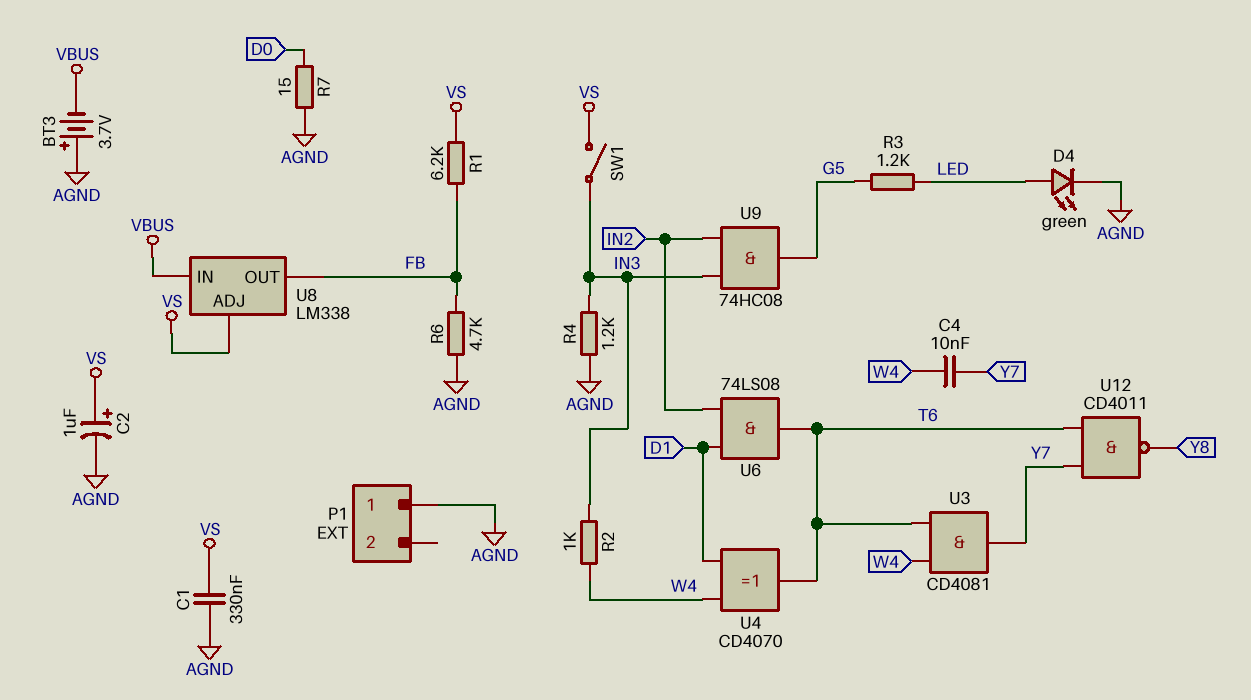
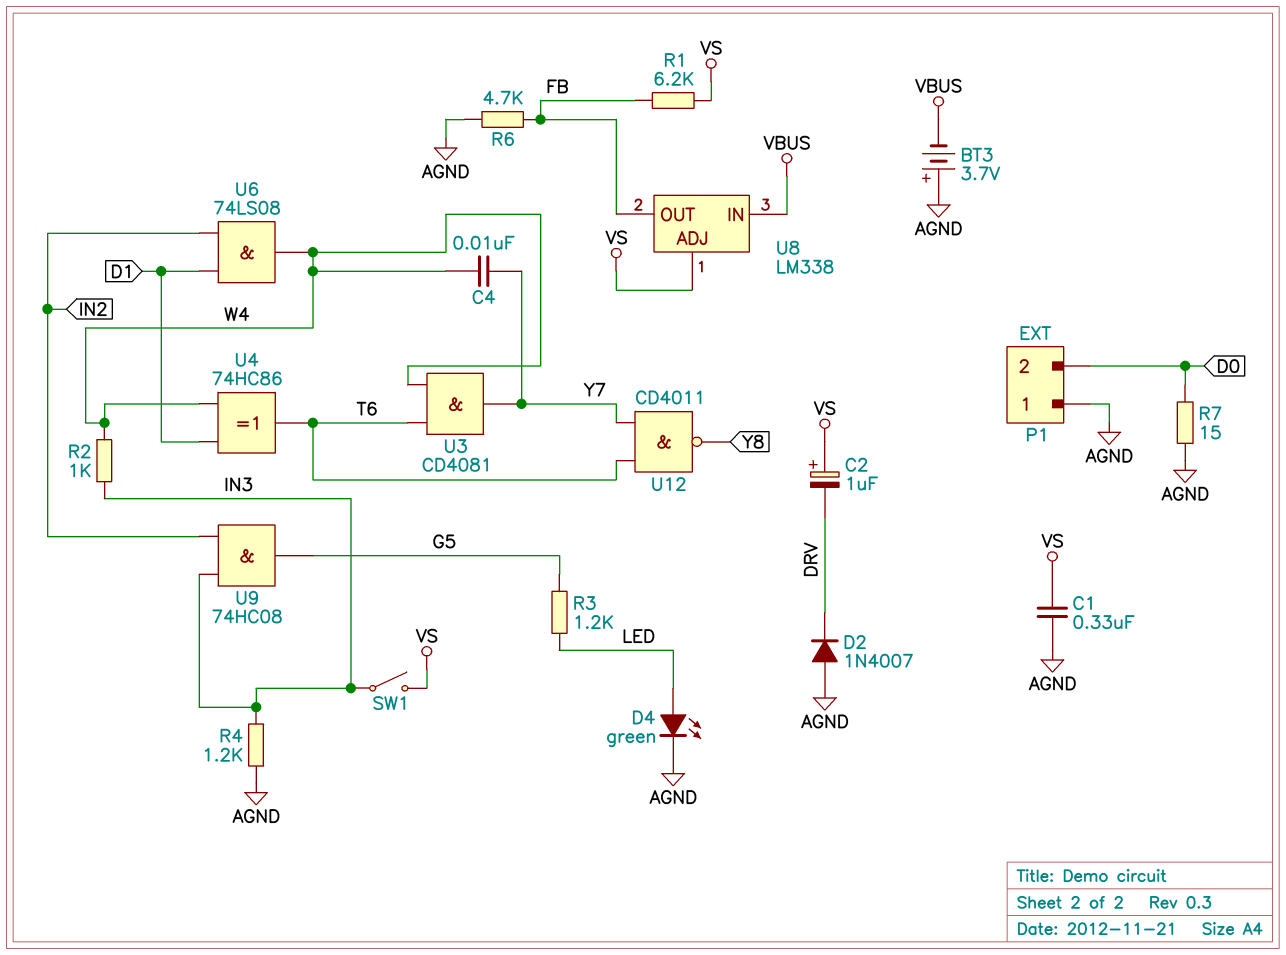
C2: 1uF (plus VS, minus AGND) -> 1uF (plus VS, minus DRV)
D2: none -> diode 1N4007 (A AGND, K DRV)
P1 pin 2: none -> D0
U4: XOR CD4070 (in D1, in W4, out T6) -> XOR 74HC86 (in D1, in W4, out T6)
U6: AND 74LS08 (in D1, in IN2, out T6) -> AND 74LS08 (in D1, in IN2, out W4)

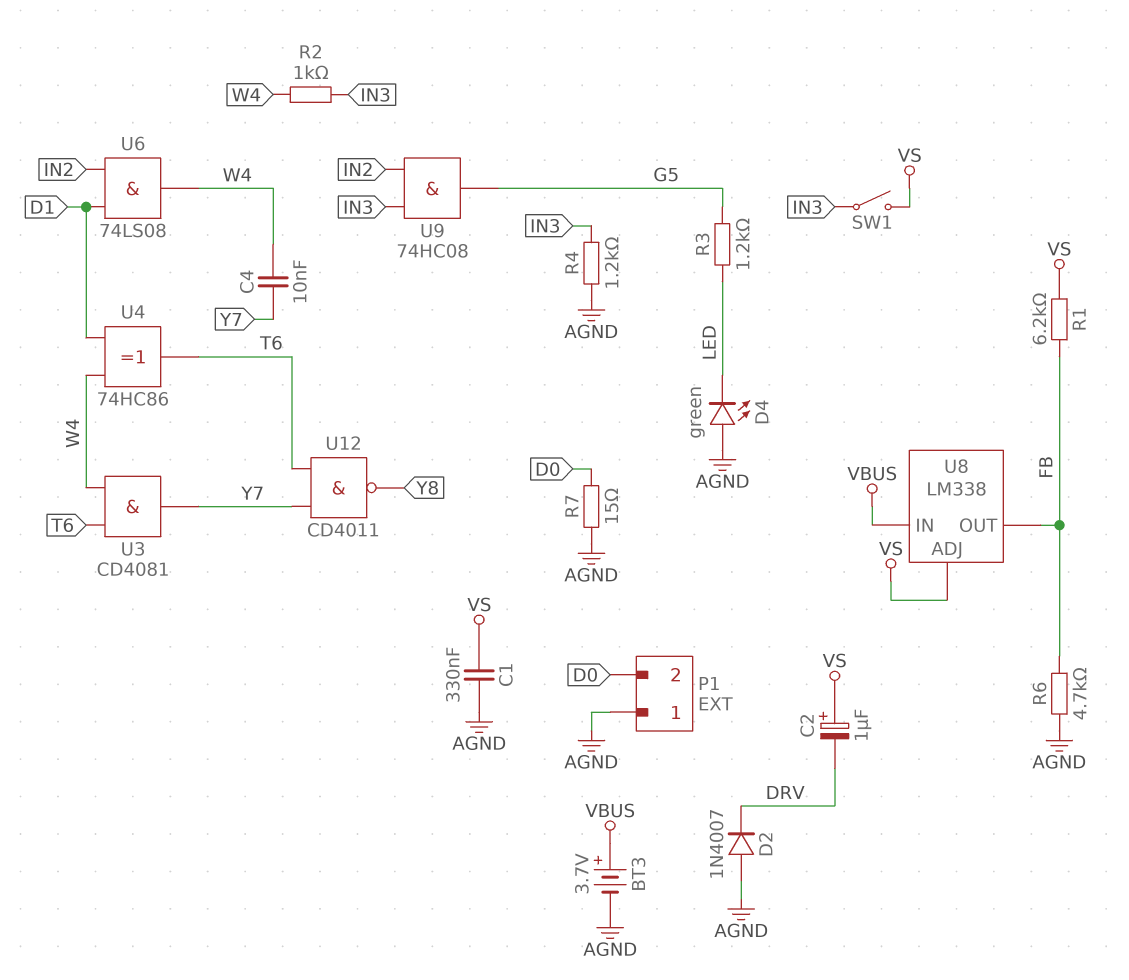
BT3: 3.7V (plus AGND, minus VBUS) -> 3.7V (plus VBUS, minus AGND)
D4: LED green (A LED, K AGND) -> LED green (A AGND, K LED)

